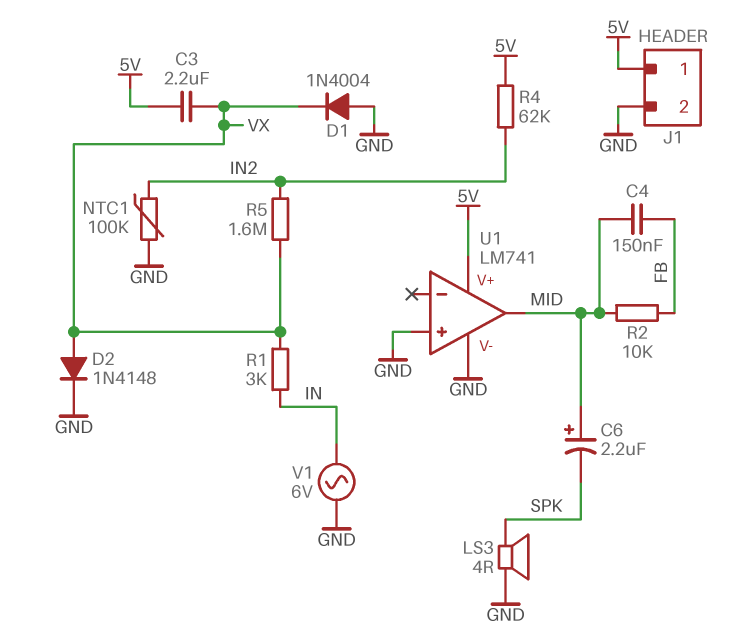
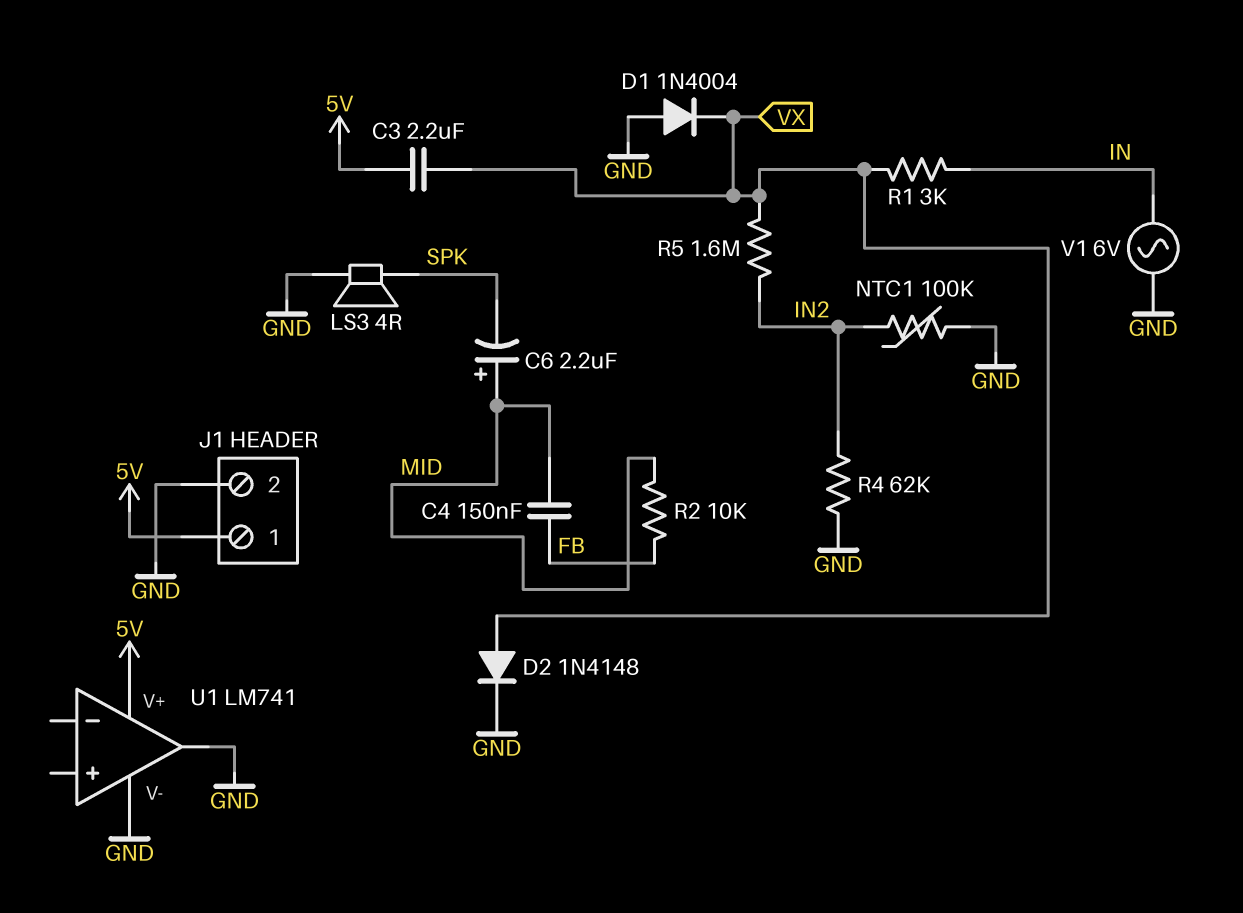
R4: 62k (5V, IN2) -> 62k (GND, IN2)
U1 pin in+: GND -> none
U1 pin out: MID -> GND

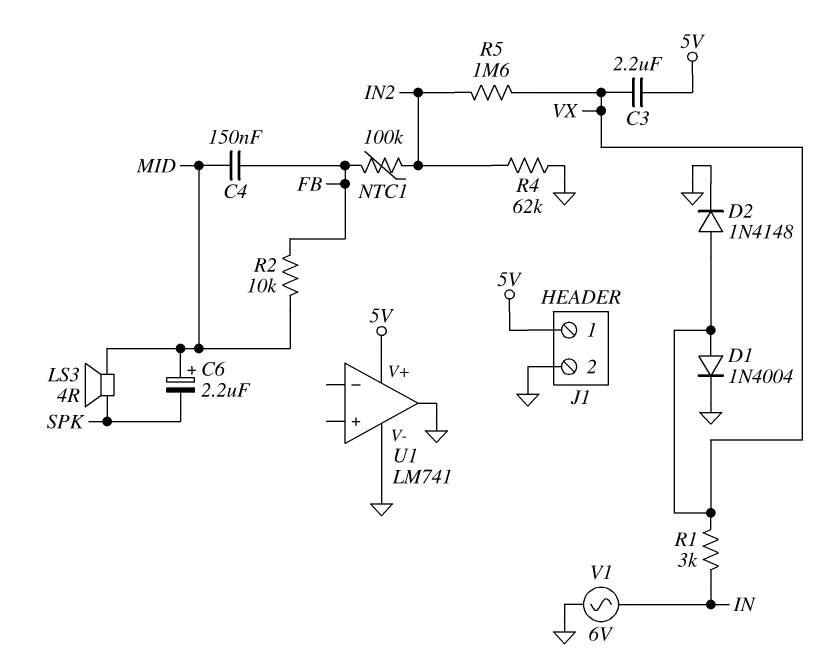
D1: diode 1N4004 (A GND, K VX) -> diode 1N4004 (A VX, K GND)
LS3: speaker 4R (GND, SPK) -> speaker 4R (MID, SPK)
NTC1: 100k (GND, IN2) -> 100k (FB, IN2)

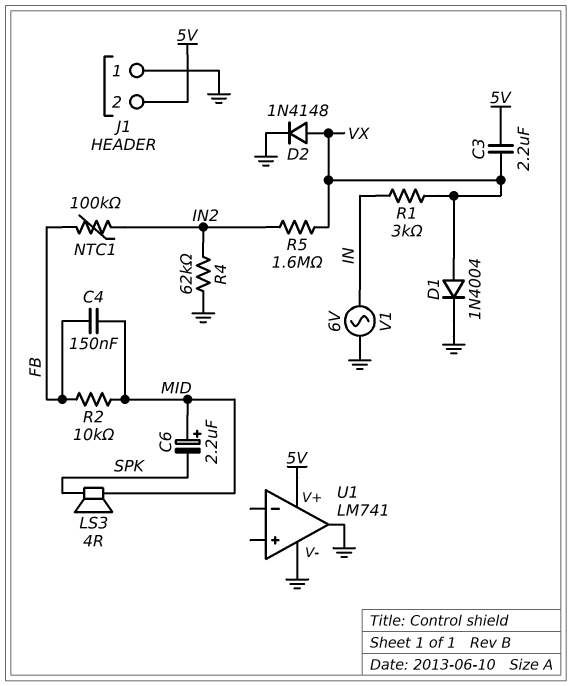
J1 pin 1: 5V -> GND
J1 pin 2: GND -> 5V

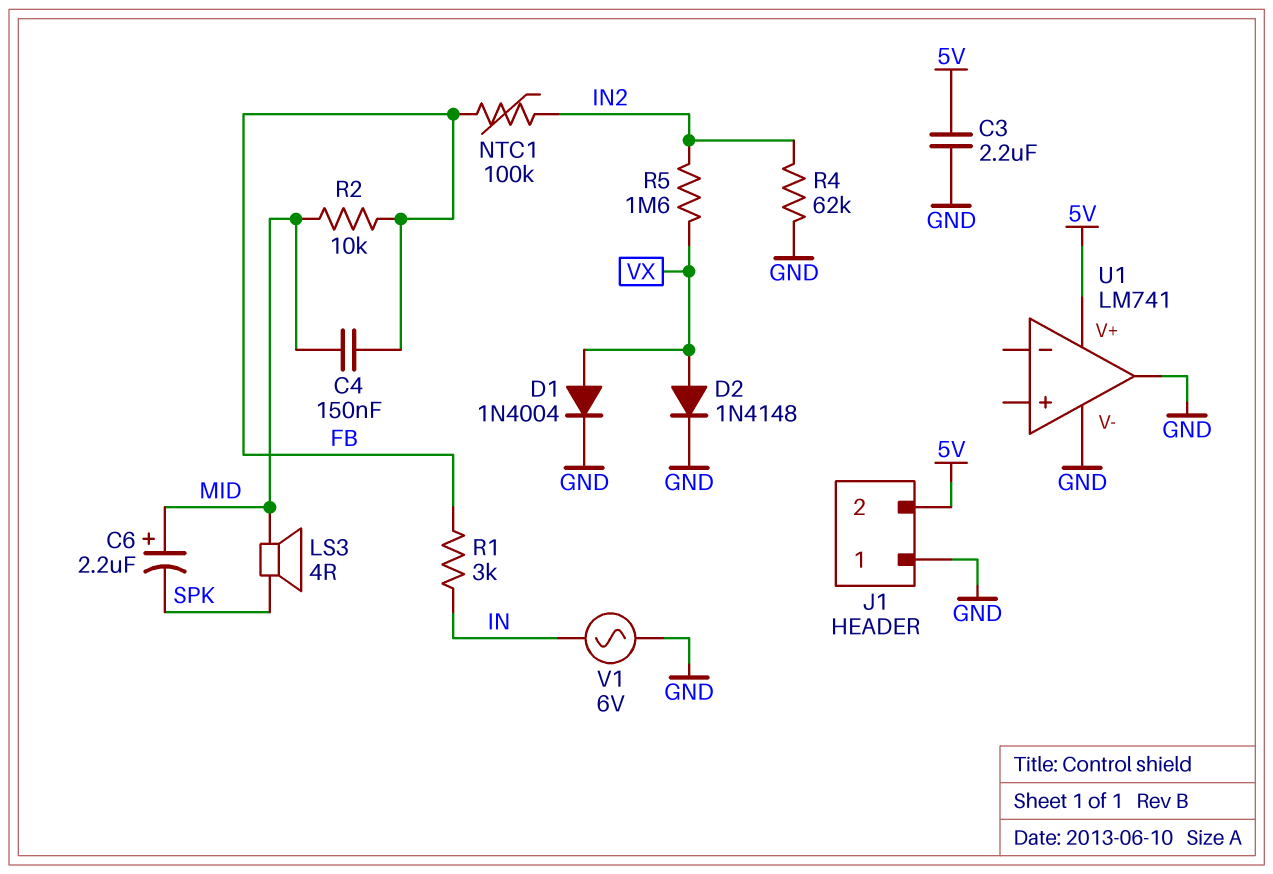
C3: 2.2uF (5V, VX) -> 2.2uF (5V, GND)
R1: 3k (IN, VX) -> 3k (FB, IN)

